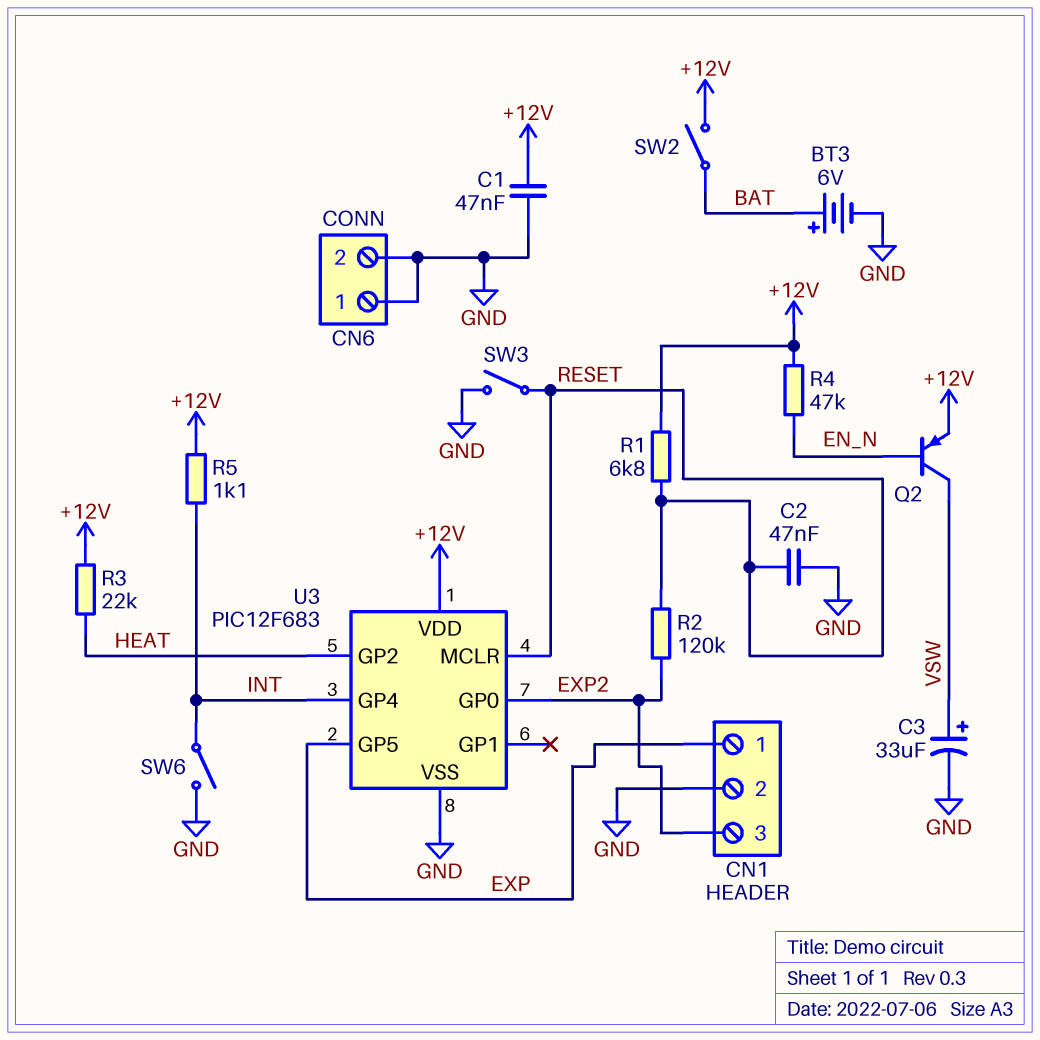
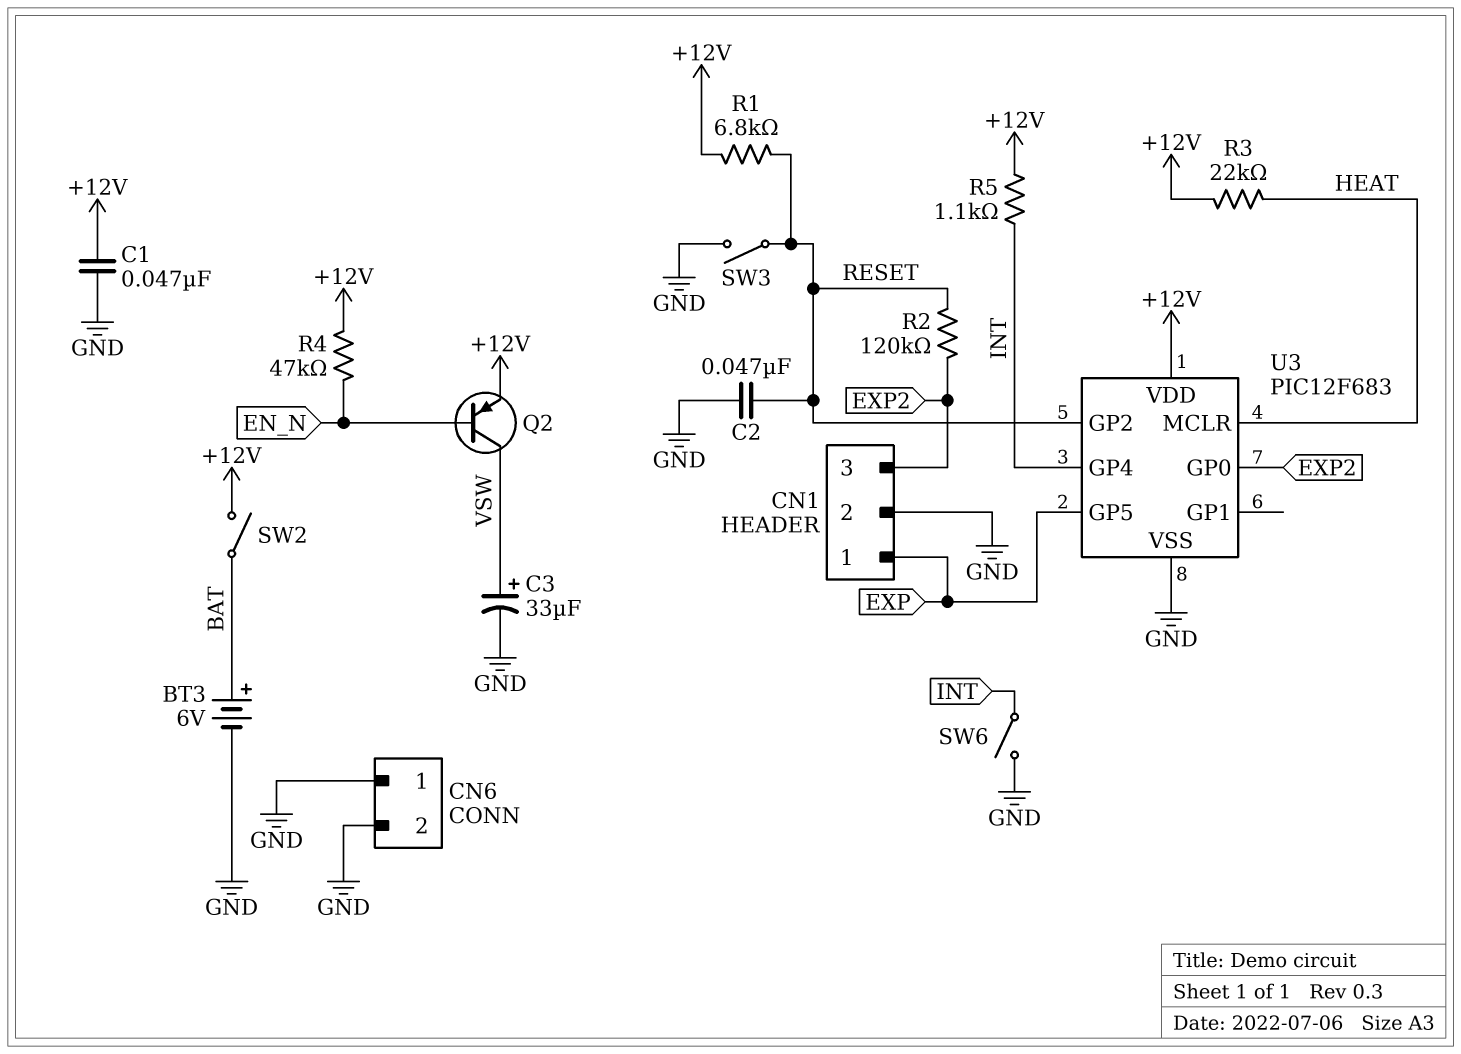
U3 pin GP2: HEAT -> RESET
U3 pin MCLR: RESET -> HEAT

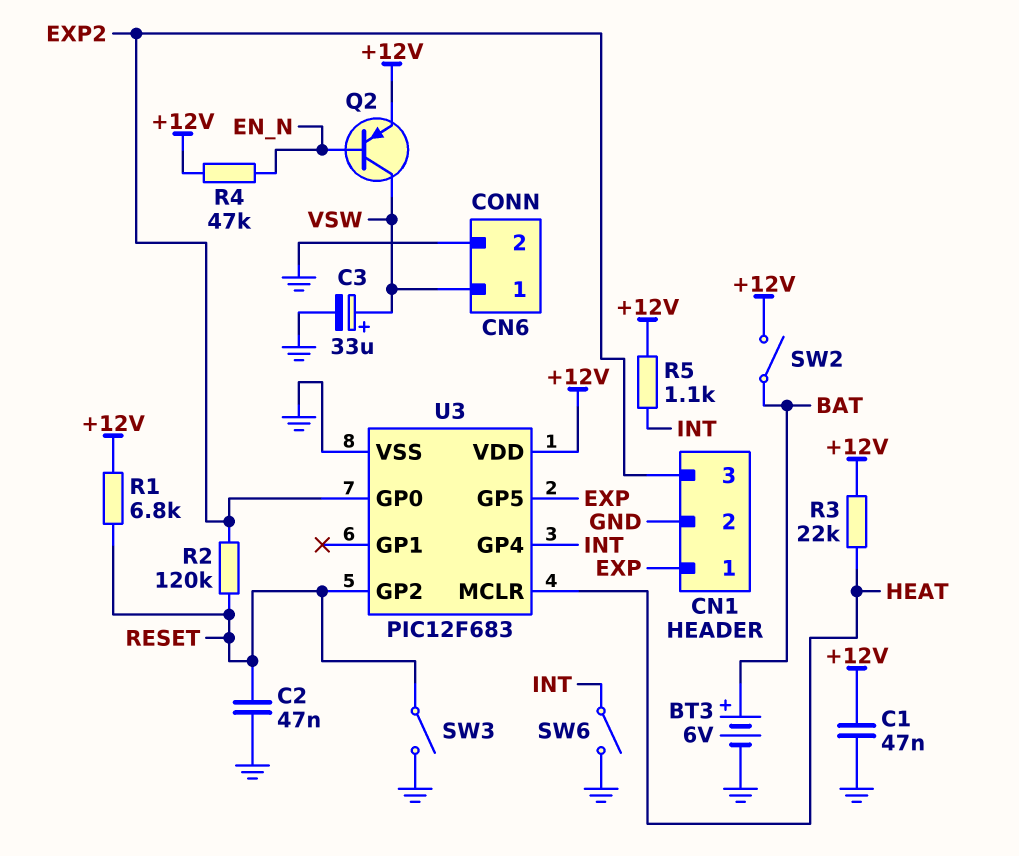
CN6 pin 1: GND -> VSW

